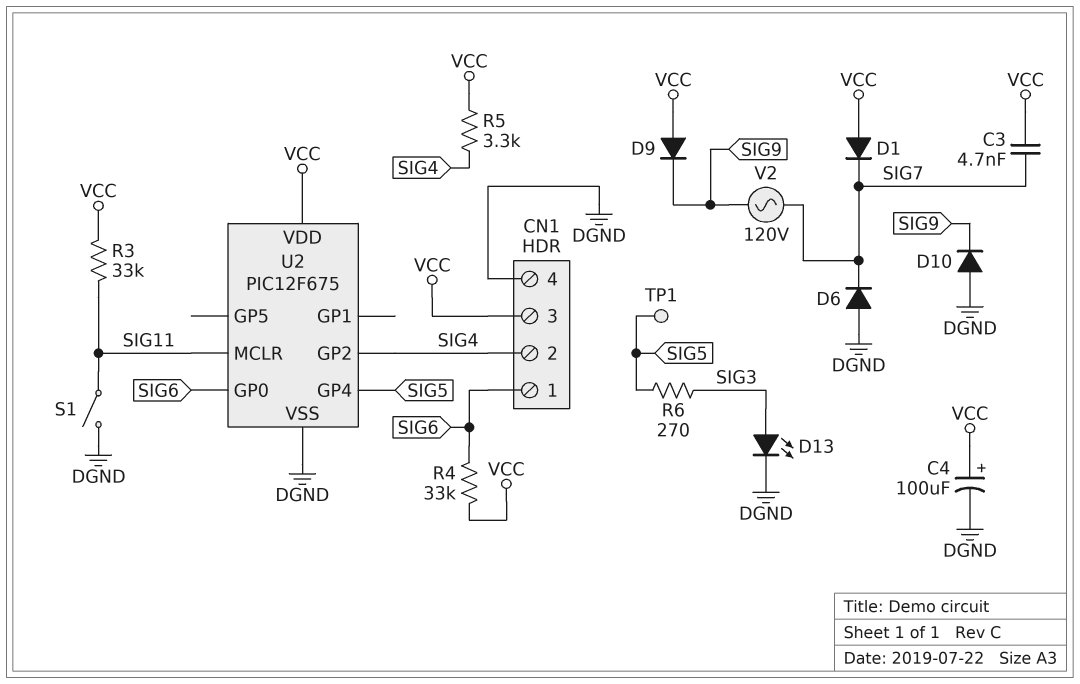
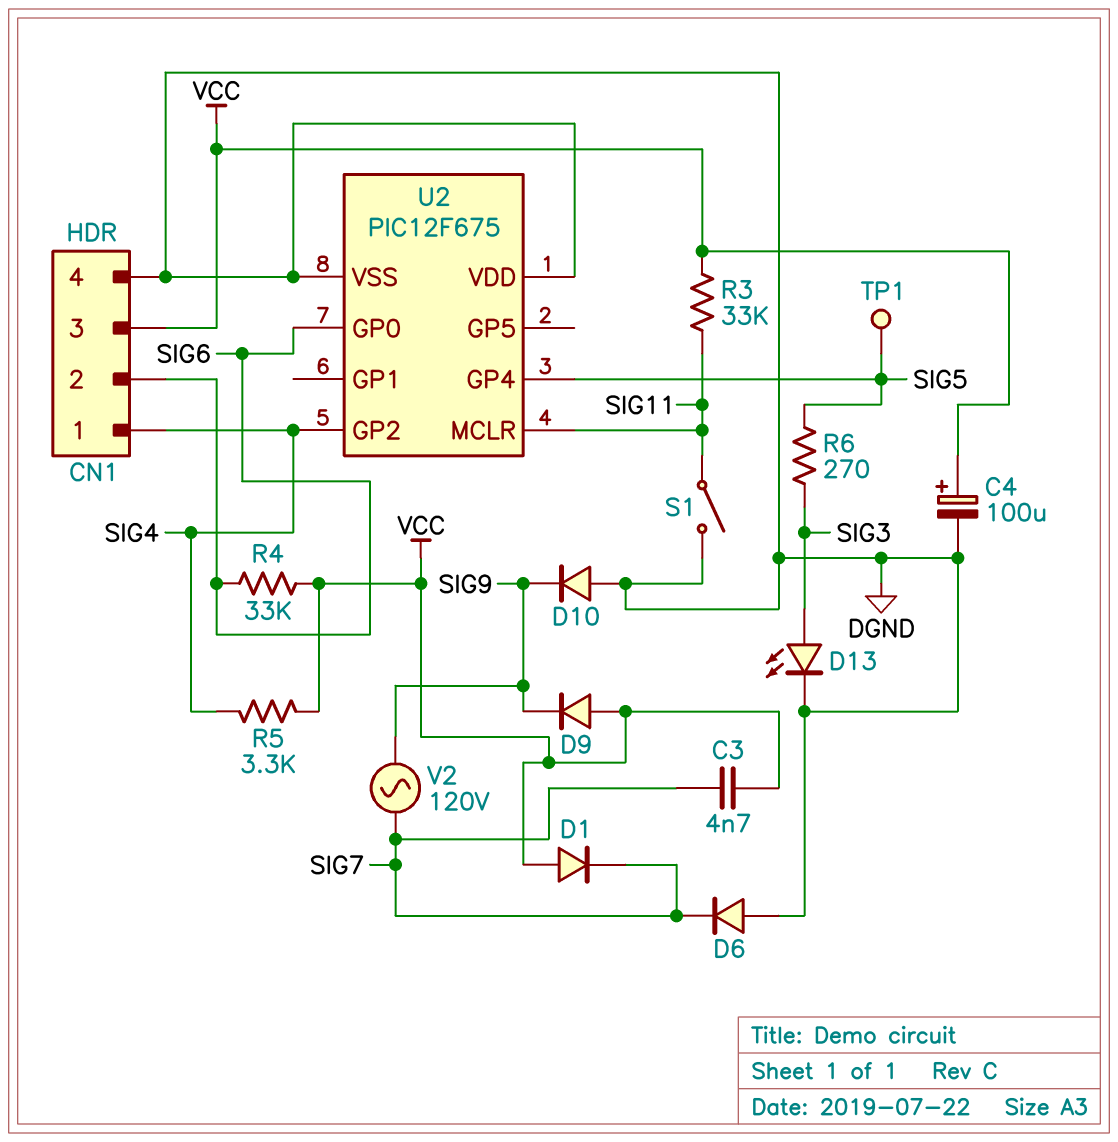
CN1 pin 1: SIG6 -> SIG4
CN1 pin 2: SIG4 -> SIG6
U2 pin VDD: VCC -> DGND

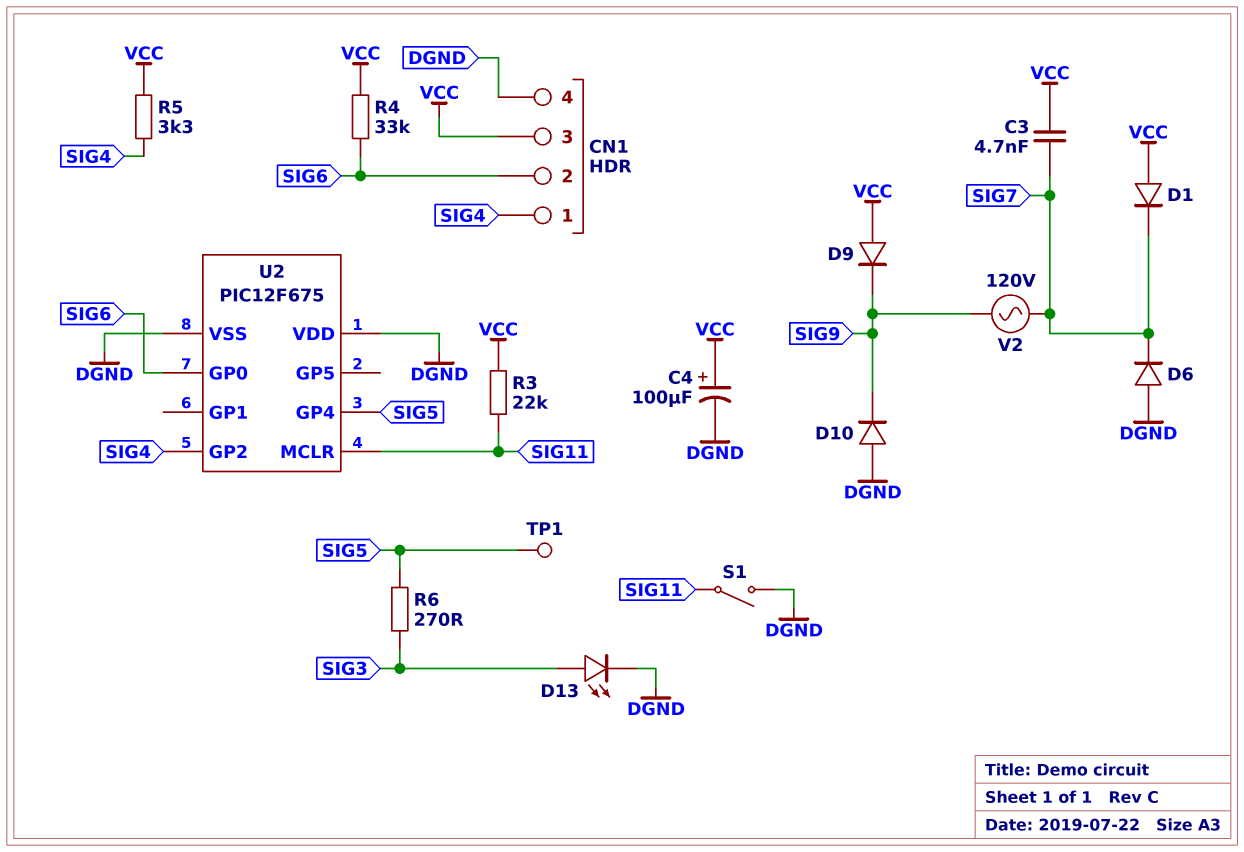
R3: 33k (SIG11, VCC) -> 22k (SIG11, VCC)

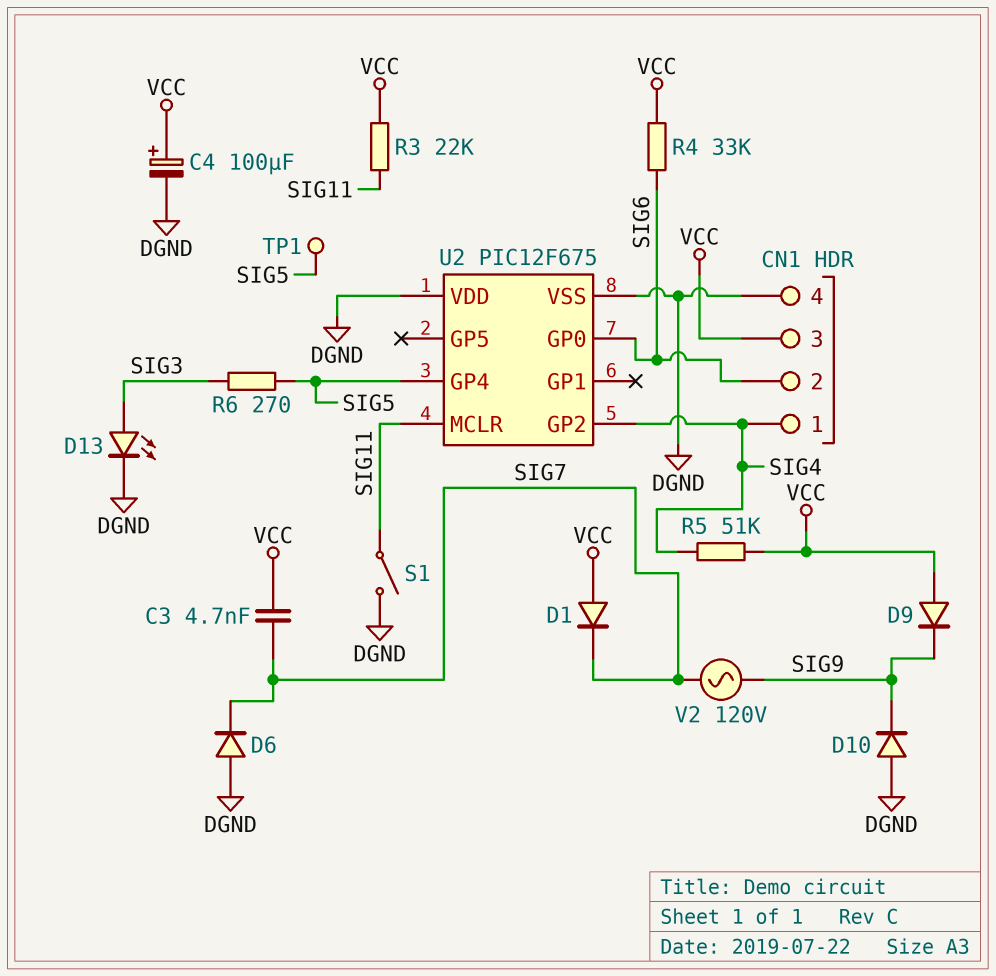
R5: 3.3k (SIG4, VCC) -> 51k (SIG4, VCC)

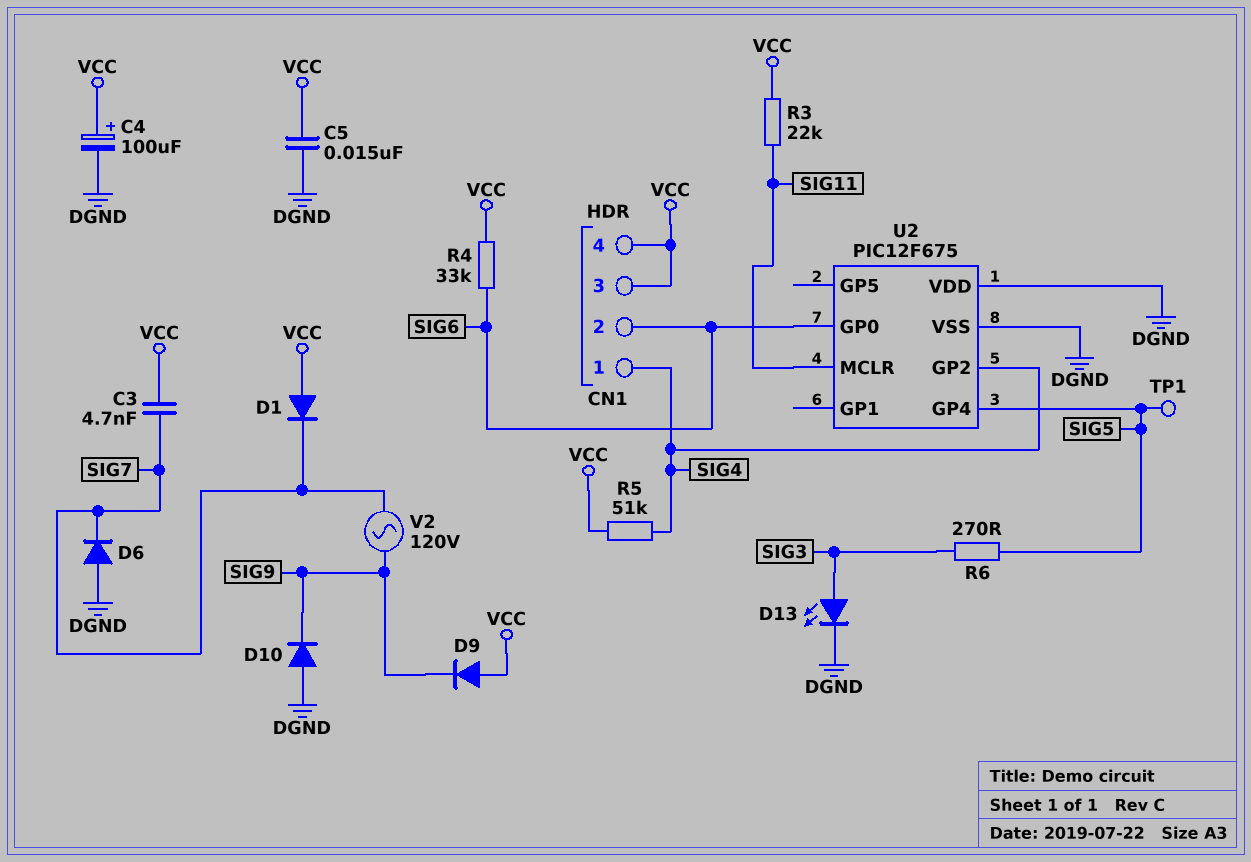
C5: none -> 15nF (DGND, VCC)
CN1 pin 4: DGND -> VCC
S1: switch (DGND, SIG11) -> none

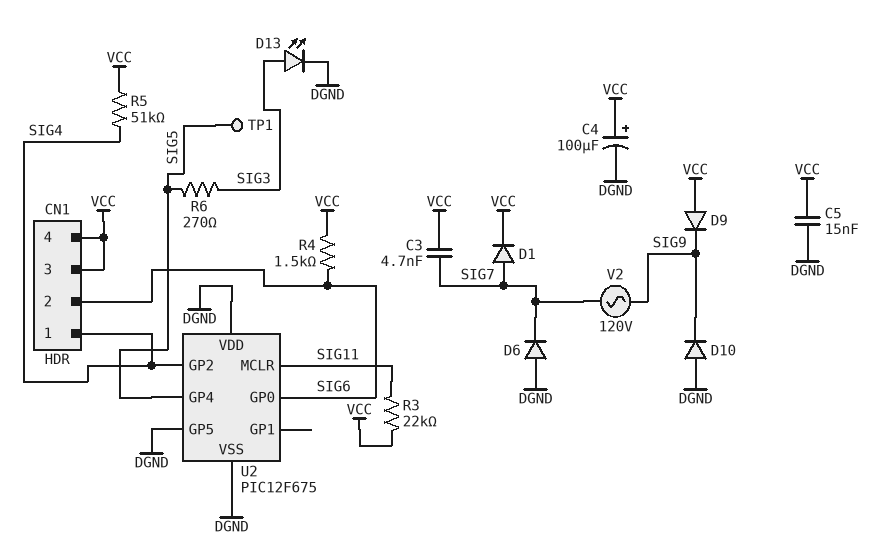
D1: diode (A VCC, K SIG7) -> diode (A SIG7, K VCC)
R4: 33k (SIG6, VCC) -> 1.5k (SIG6, VCC)
U2 pin GP5: none -> DGND

